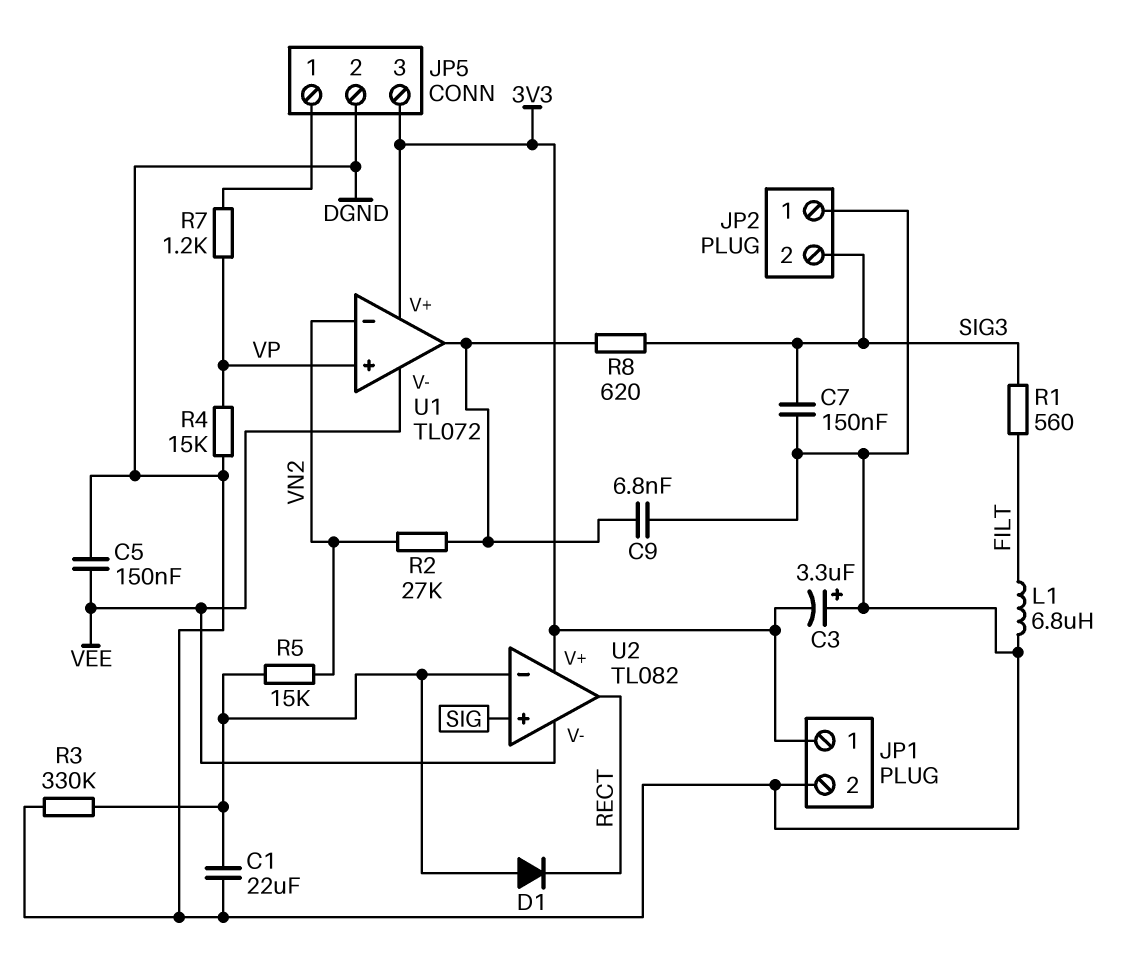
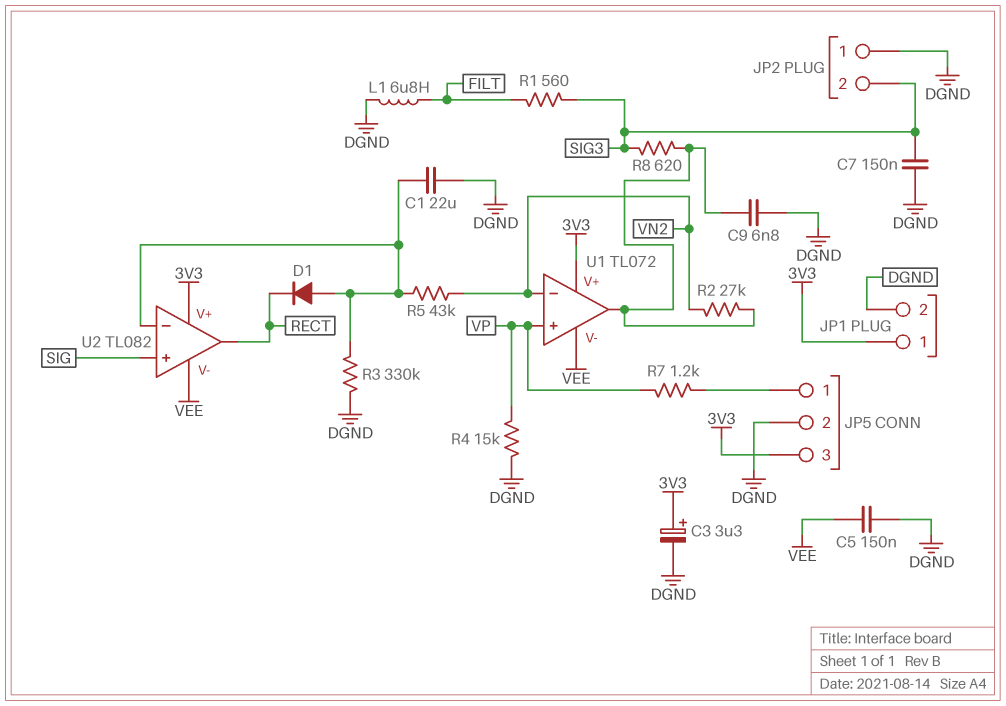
C3: 3.3uF (plus DGND, minus 3V3) -> 3.3uF (plus 3V3, minus DGND)
R5: 15k (U2/in-, VN2) -> 43k (U2/in-, VN2)

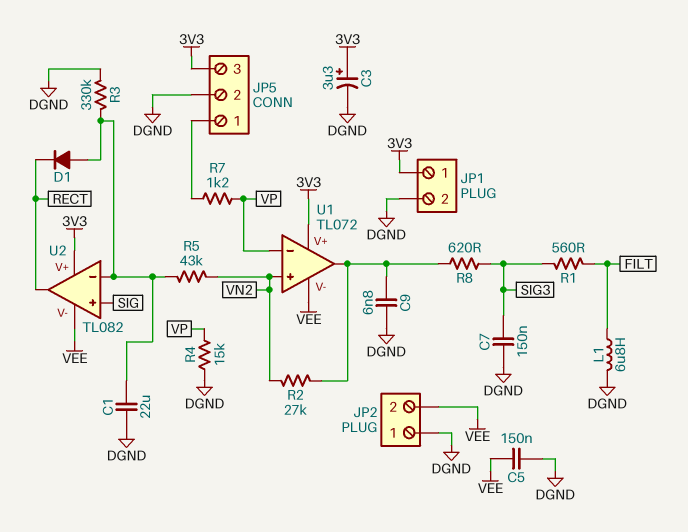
JP2 pin 2: SIG3 -> VEE
U1 pin in+: VP -> VN2
U1 pin in-: VN2 -> VP

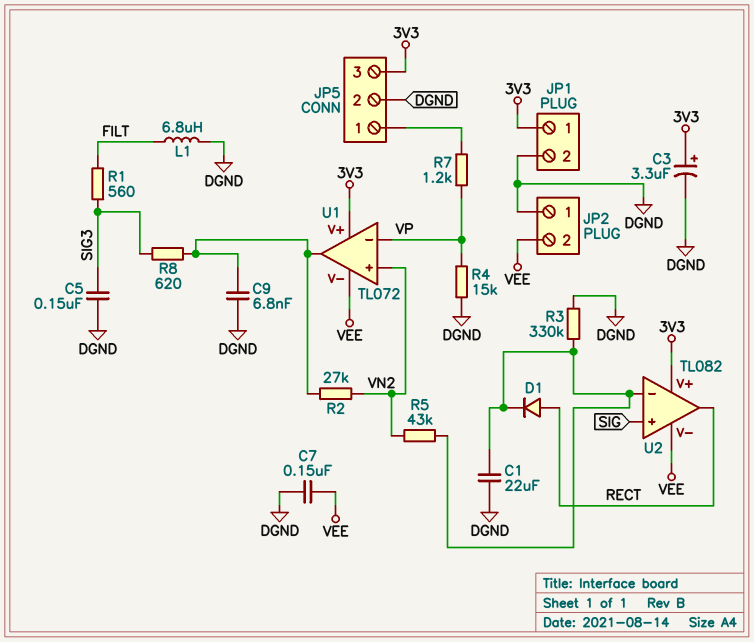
C5: 150nF (DGND, VEE) -> 150nF (DGND, SIG3)
C7: 150nF (DGND, SIG3) -> 150nF (DGND, VEE)
D1: diode (A U2/in-, K RECT) -> diode (A RECT, K U2/in-)

